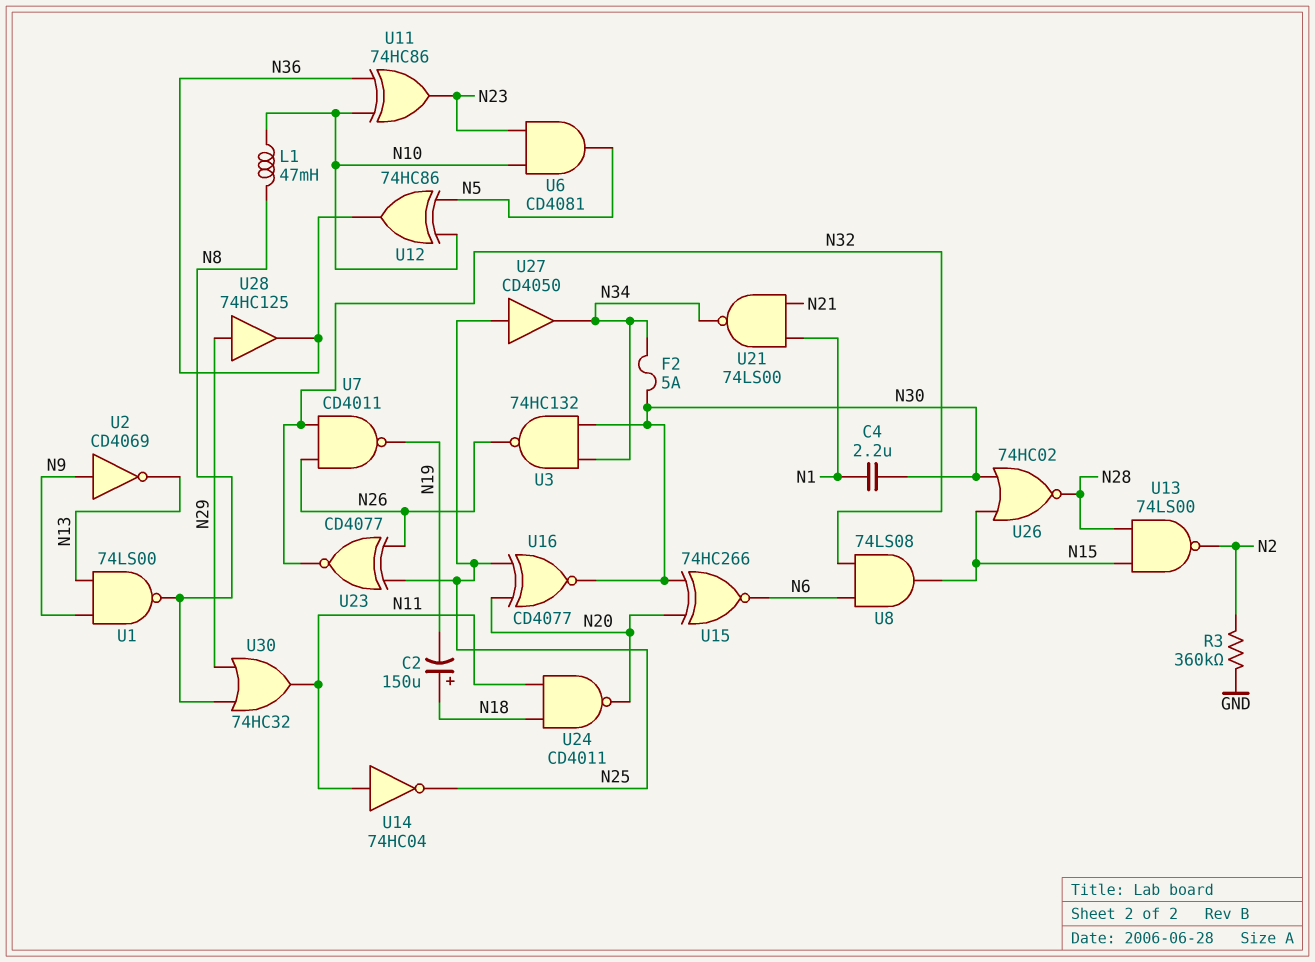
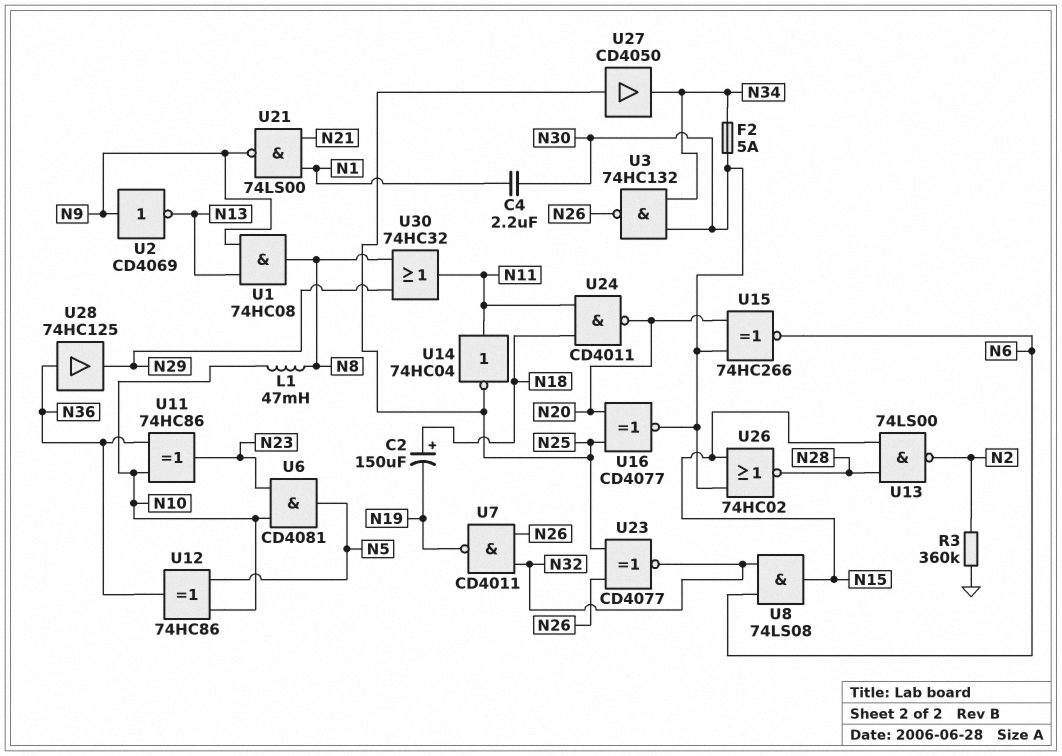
U1: NAND 74LS00 (in N9, in N13, out N8) -> AND 74HC08 (in N9, in N13, out N8)
U21: NAND 74LS00 (in N1, in N21, out N34) -> NAND 74LS00 (in N1, in N21, out N9)
U28: buffer 74HC125 (in N29, out N36) -> buffer 74HC125 (in N36, out N29)

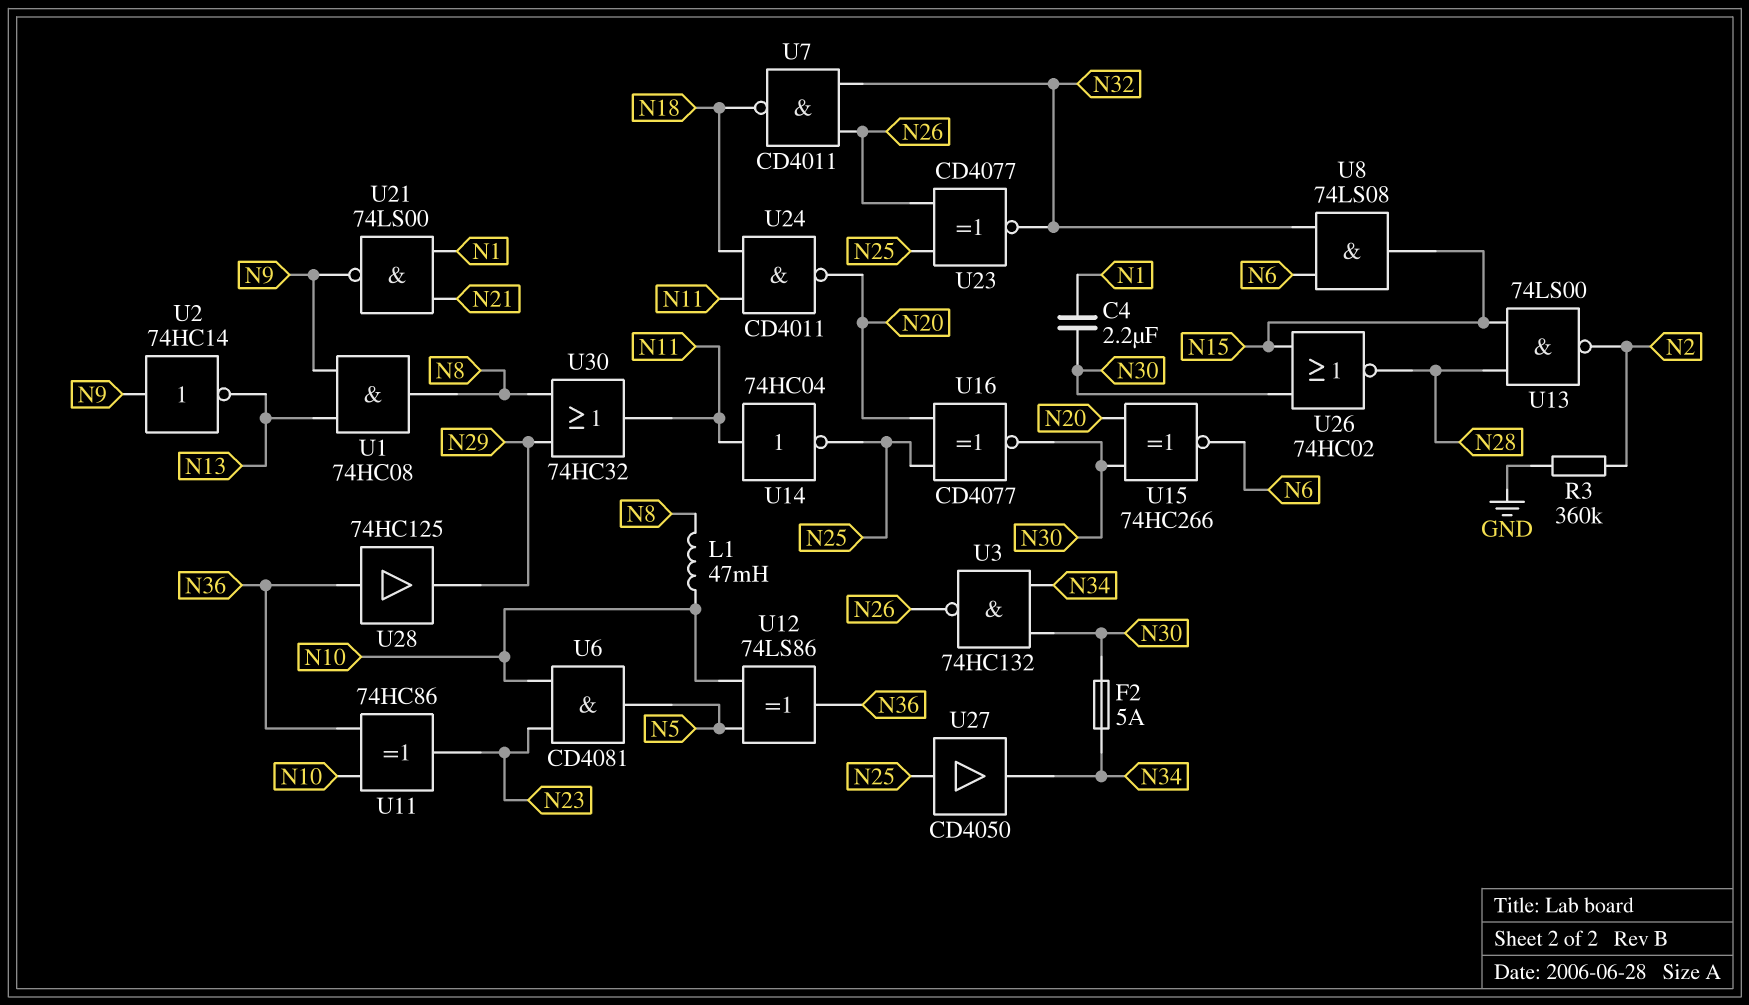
C2: 150uF (plus N18, minus N19) -> none
U2: NOT CD4069 (in N9, out N13) -> NOT 74HC14 (in N9, out N13)
U7: NAND CD4011 (in N26, in N32, out N19) -> NAND CD4011 (in N26, in N32, out N18)
U12: XOR 74HC86 (in N5, in N10, out N36) -> XOR 74LS86 (in N5, in N10, out N36)

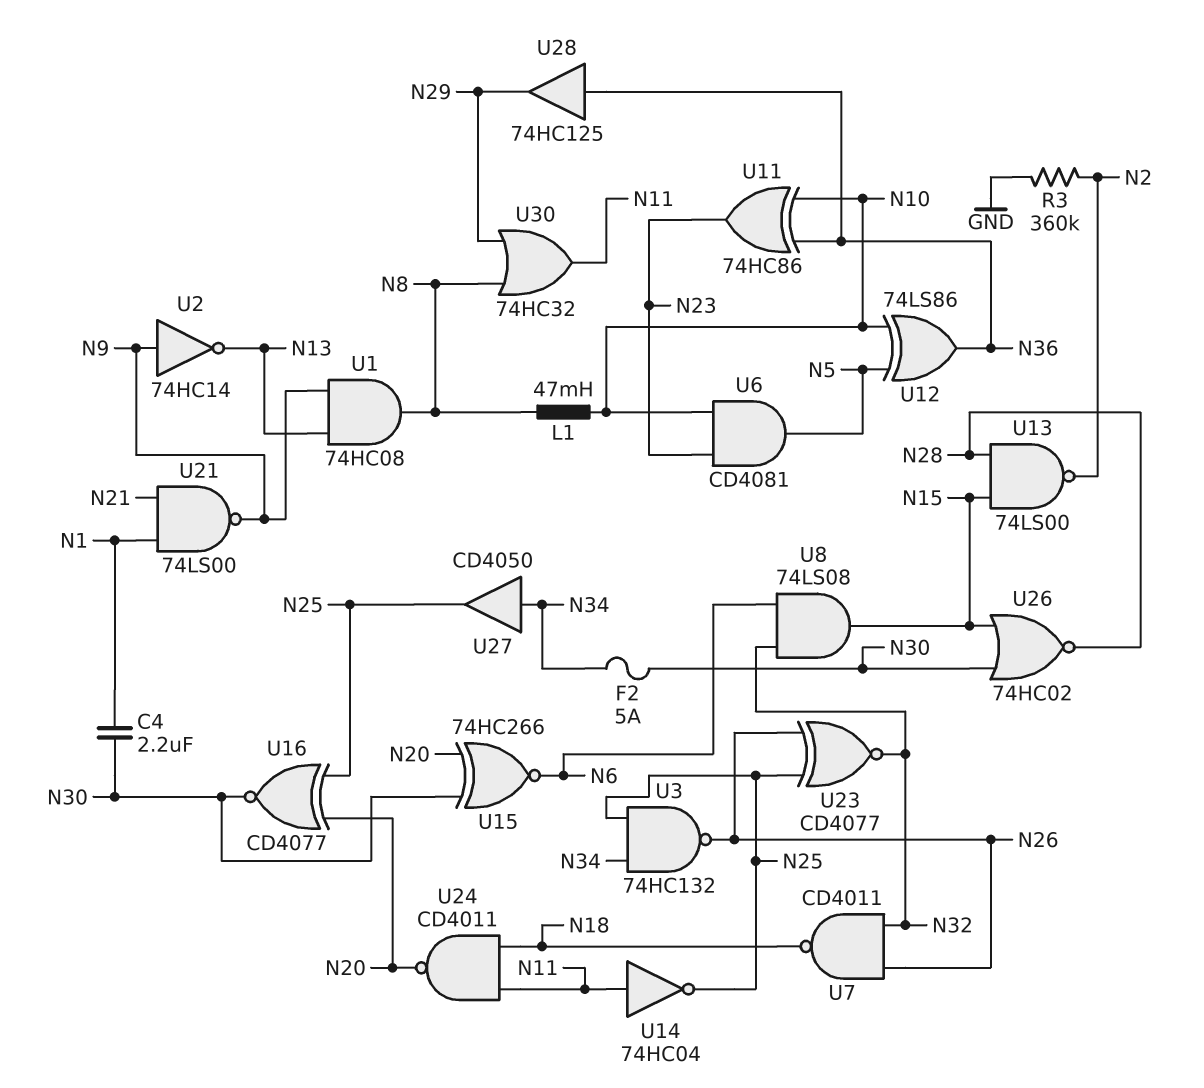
U3: NAND 74HC132 (in N30, in N34, out N26) -> NAND 74HC132 (in N25, in N34, out N26)
U27: buffer CD4050 (in N25, out N34) -> buffer CD4050 (in N34, out N25)

